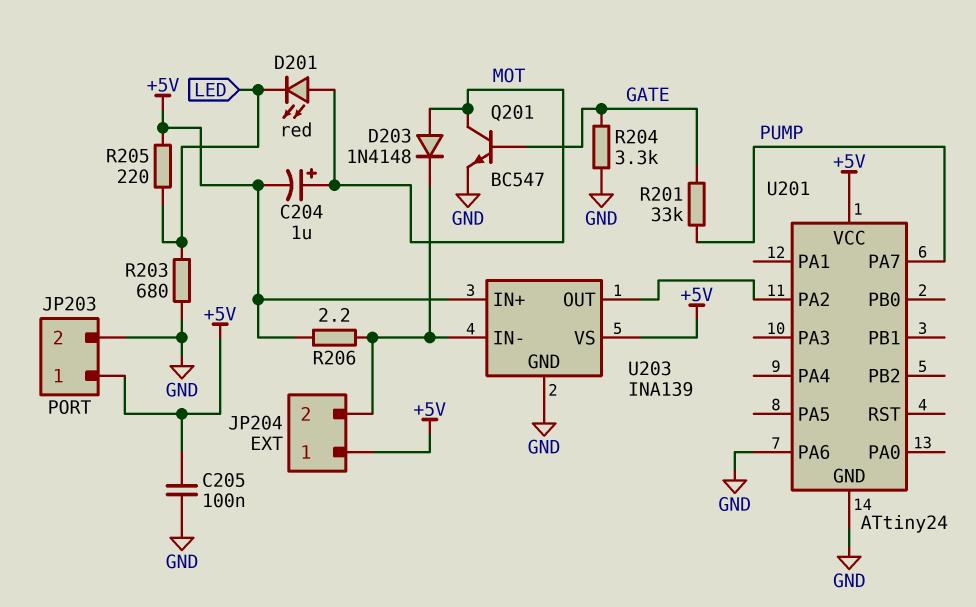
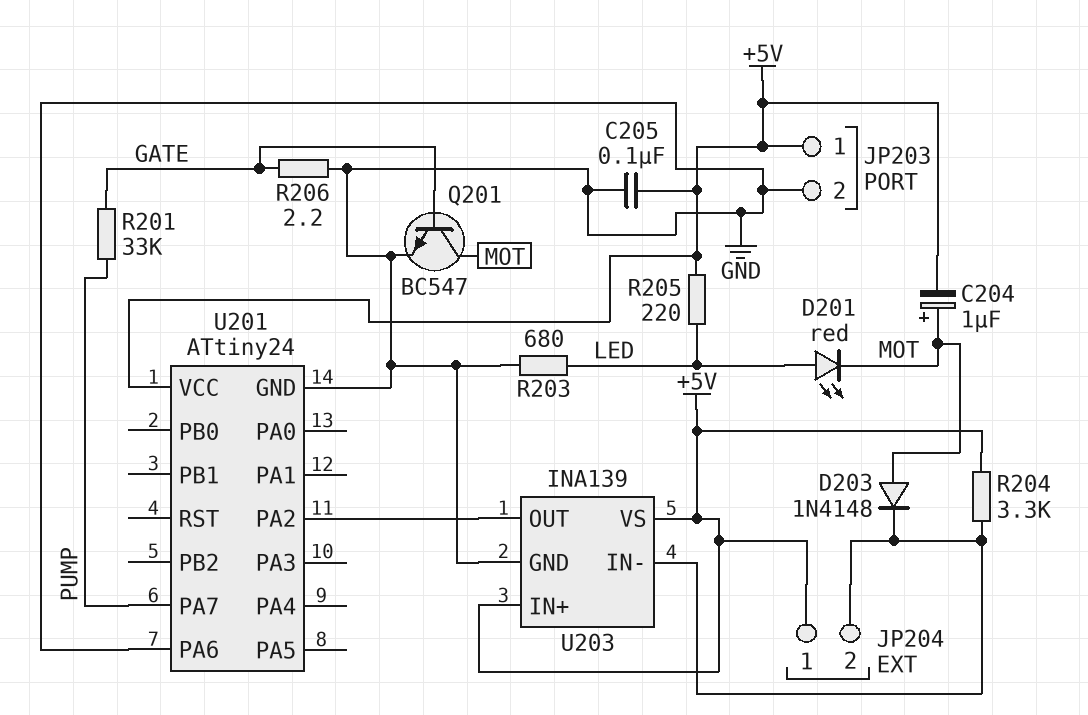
D201: LED red (A MOT, K LED) -> LED red (A LED, K MOT)
R204: 3.3k (GATE, GND) -> 3.3k (+5V, JP204/2)
R206: 2.2 (+5V, JP204/2) -> 2.2 (GATE, GND)

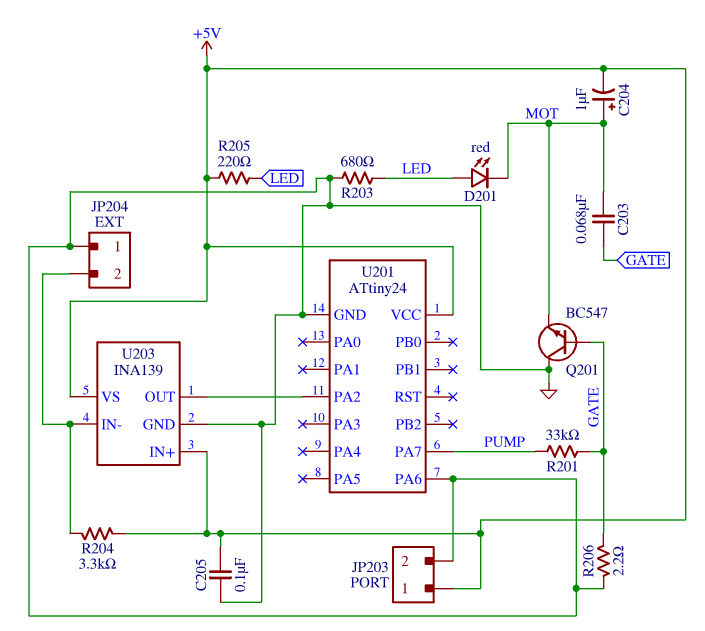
C203: none -> 68nF (GATE, MOT)
D203: diode 1N4148 (A MOT, K JP204/2) -> none
JP204 pin 1: +5V -> GND
Q201: NPN BC547 (B GATE, C MOT, E GND) -> NPN BC547 (B GATE, C GND, E MOT)

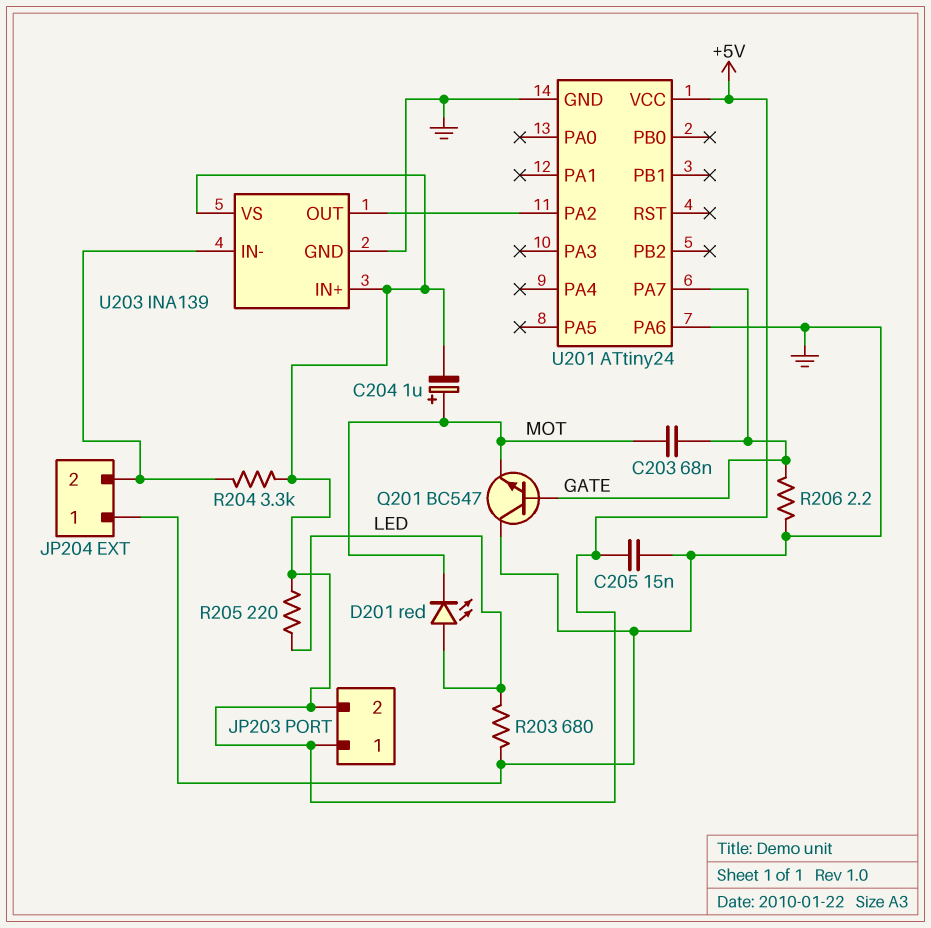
C205: 100nF (+5V, GND) -> 15nF (+5V, GND)
JP203 pin 2: GND -> +5V
R201: 33k (GATE, PUMP) -> none
U201 pin PA7: PUMP -> GATE

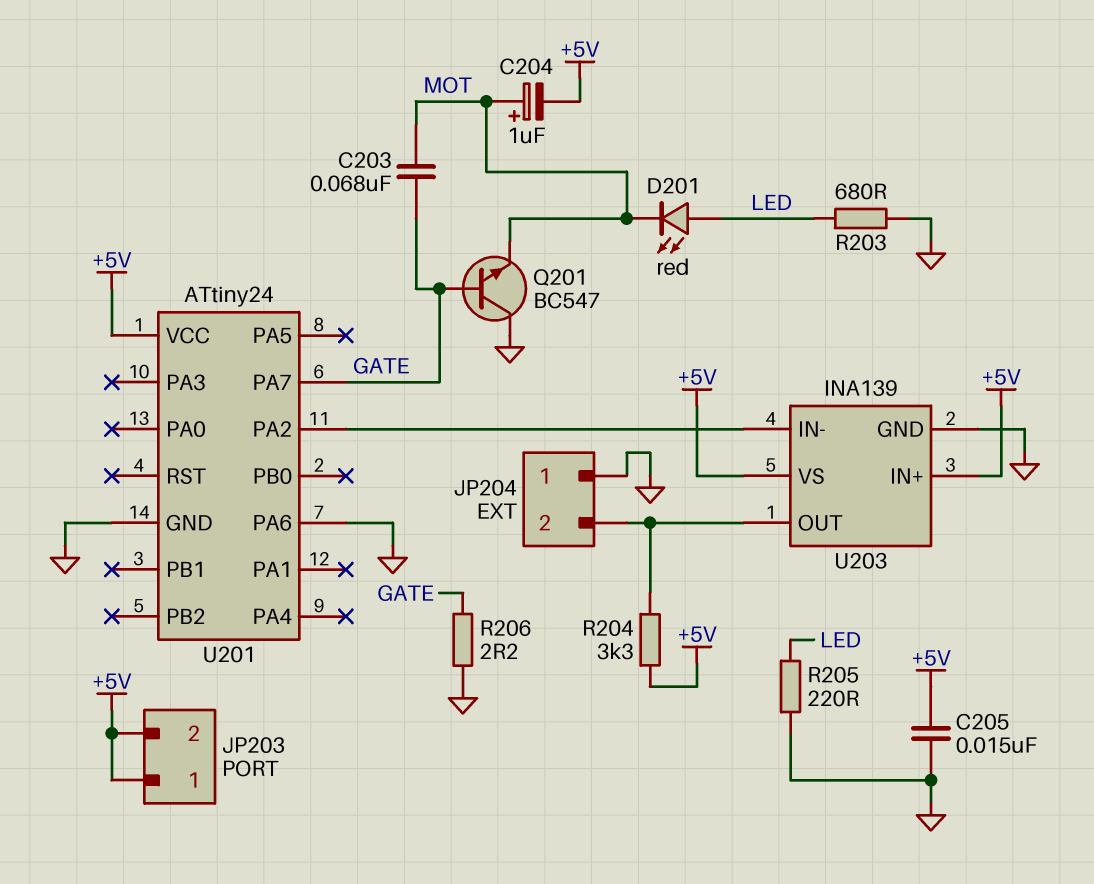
R205: 220 (+5V, LED) -> 220 (GND, LED)
U203 pin IN-: JP204/2 -> U201/PA2
U203 pin OUT: U201/PA2 -> JP204/2

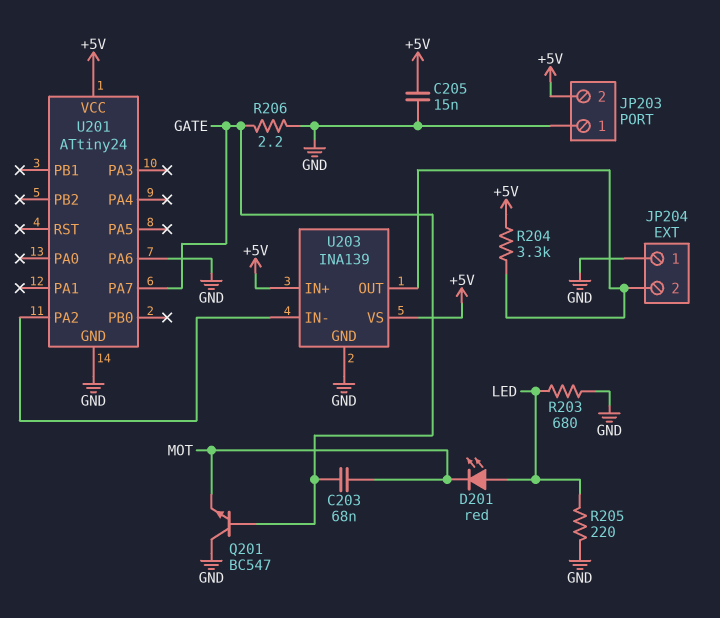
C204: 1uF (plus MOT, minus +5V) -> none
JP203 pin 1: +5V -> GND

